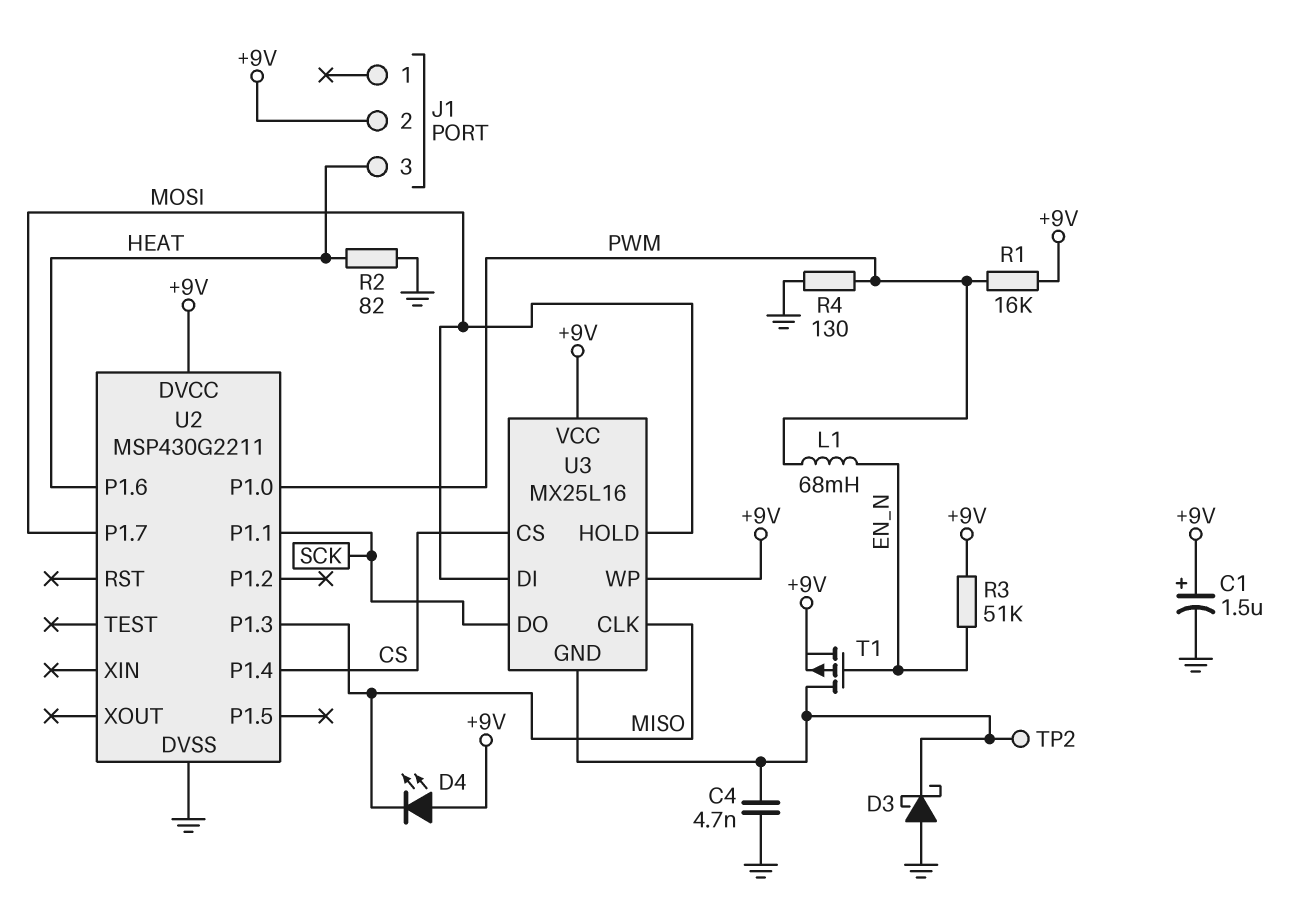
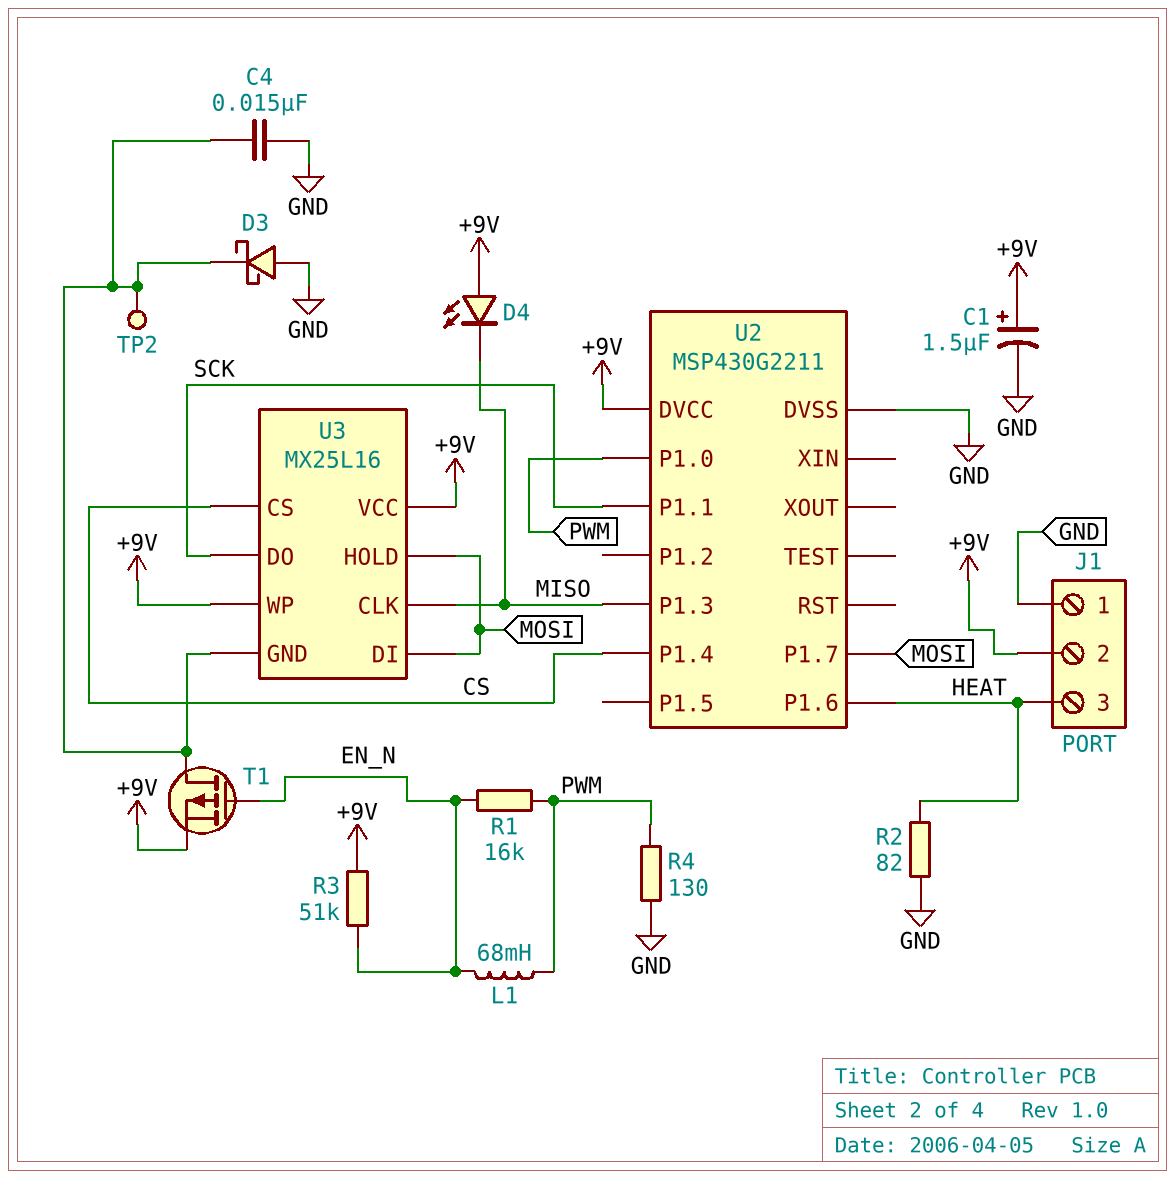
C4: 4.7nF (GND, U3/GND) -> 15nF (GND, U3/GND)
J1 pin 1: none -> GND
R1: 16k (+9V, PWM) -> 16k (EN_N, PWM)

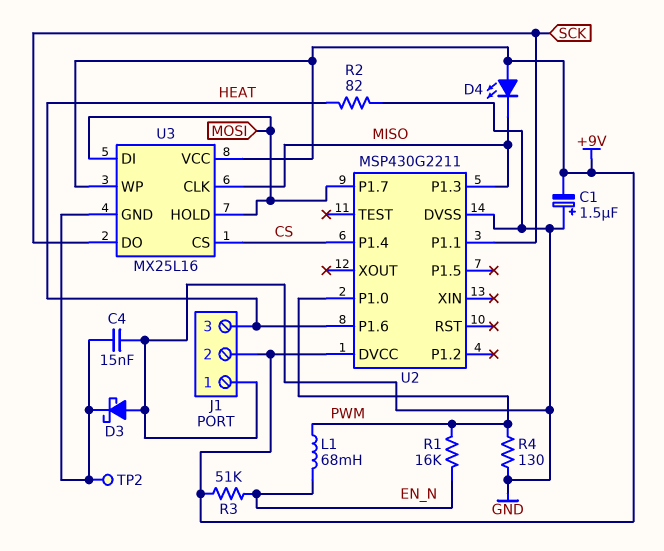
C1: 1.5uF (plus +9V, minus GND) -> 1.5uF (plus GND, minus +9V)
T1: PMOS (G EN_N, D U3/GND, S +9V) -> none

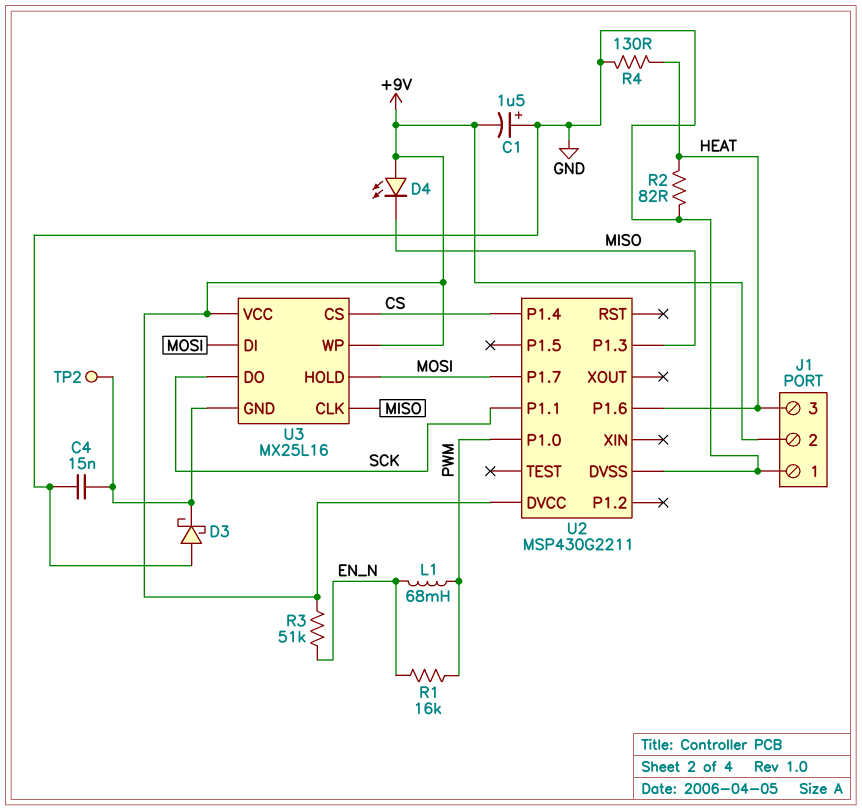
R4: 130 (GND, PWM) -> 130 (GND, HEAT)

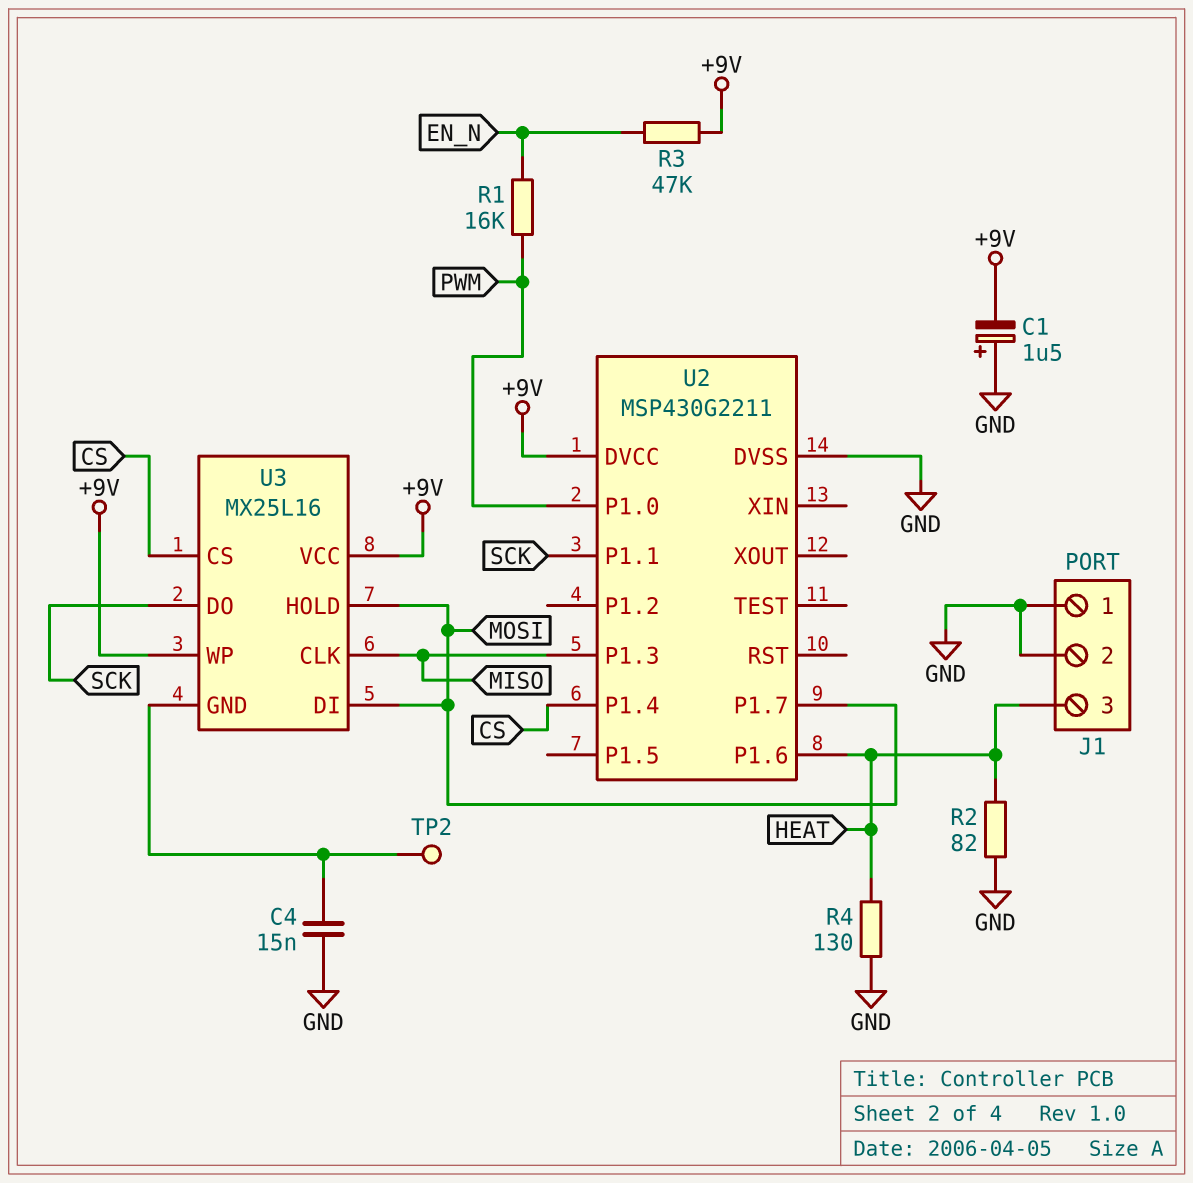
D3: schottky (A GND, K U3/GND) -> none
D4: LED (A +9V, K MISO) -> none
J1 pin 2: +9V -> GND
L1: 68mH (EN_N, PWM) -> none
R3: 51k (+9V, EN_N) -> 47k (+9V, EN_N)

